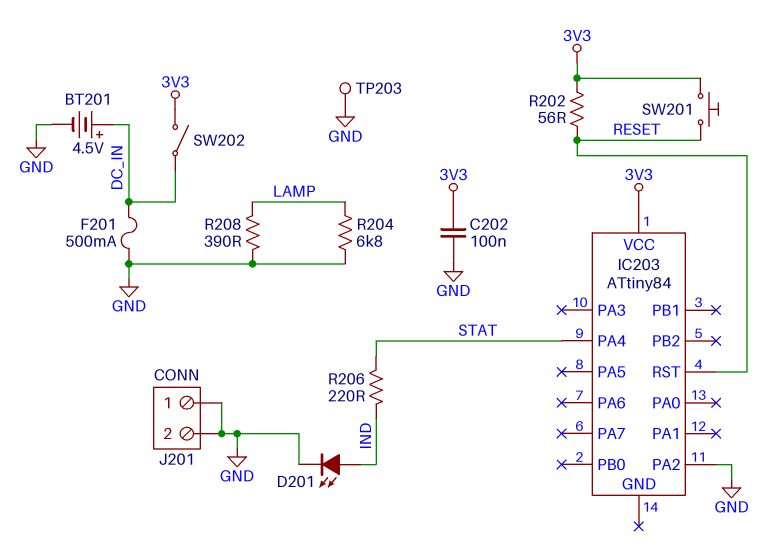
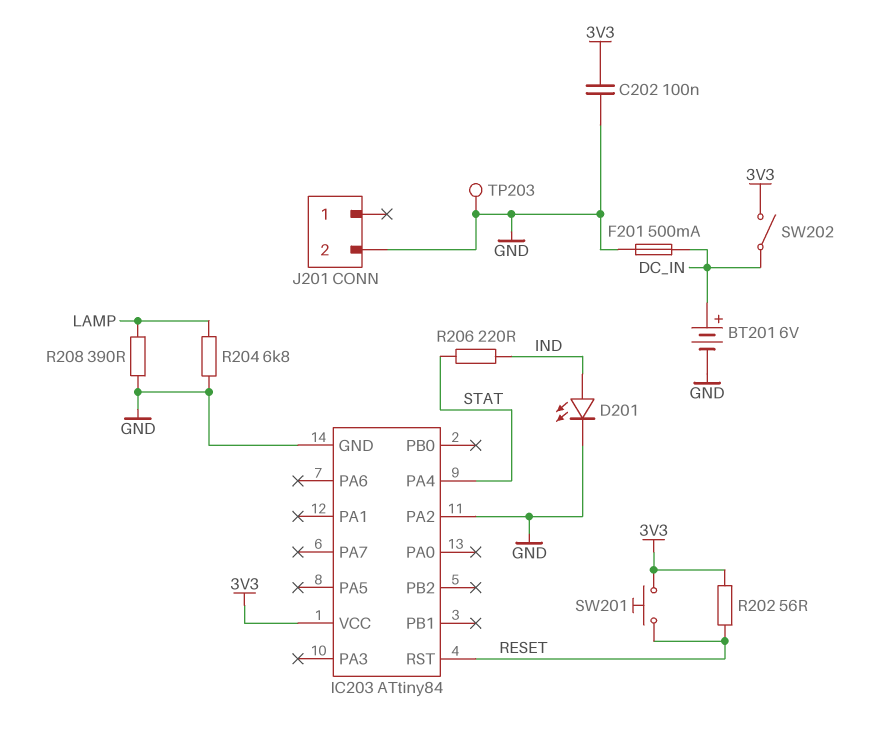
BT201: 4.5V (plus DC_IN, minus GND) -> 6V (plus DC_IN, minus GND)
IC203 pin GND: none -> GND
J201 pin 1: GND -> none

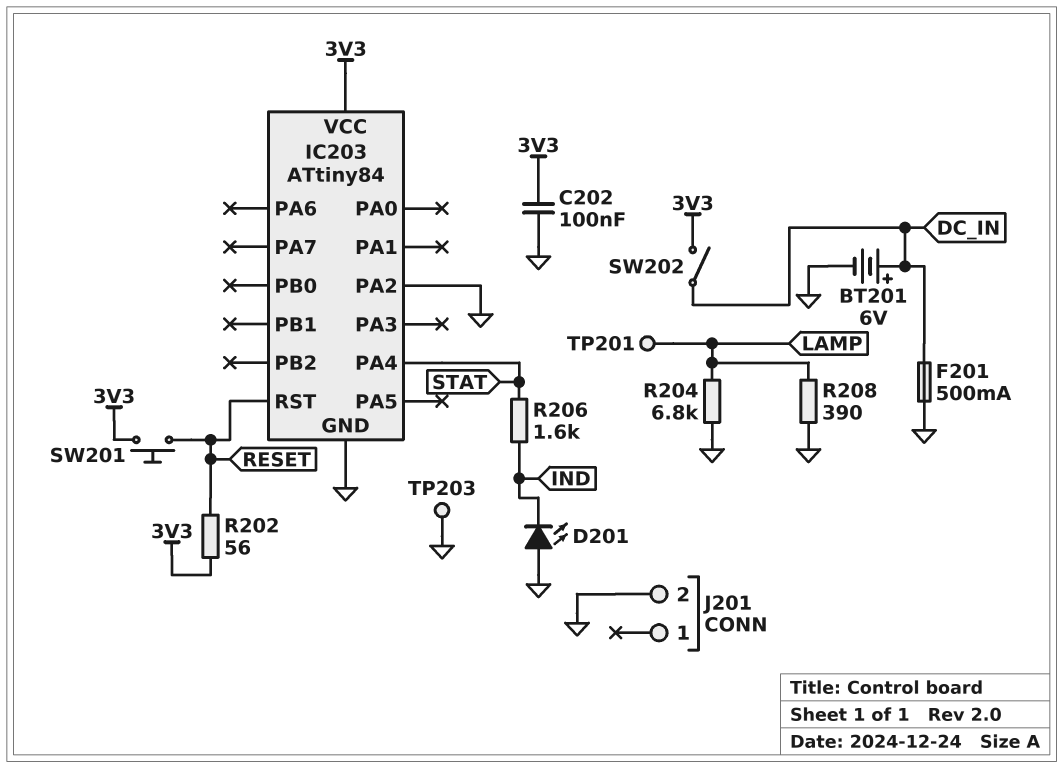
D201: LED (A IND, K GND) -> LED (A GND, K IND)
R206: 220 (IND, STAT) -> 1.6k (IND, STAT)
TP201: none -> test point (LAMP)

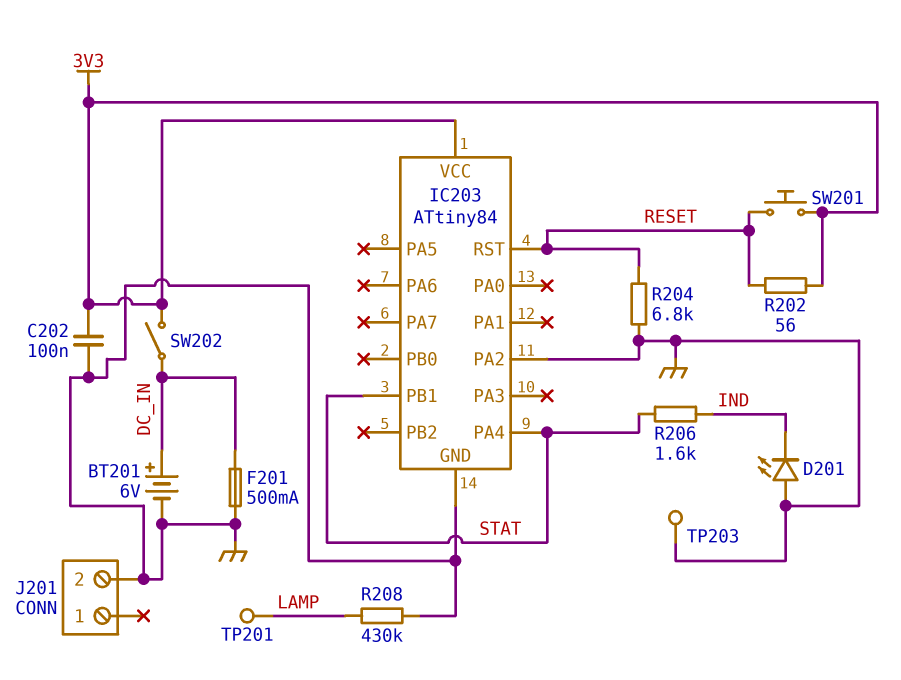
IC203 pin PB1: none -> STAT
R204: 6.8k (GND, LAMP) -> 6.8k (GND, RESET)
R208: 390 (GND, LAMP) -> 430k (GND, LAMP)

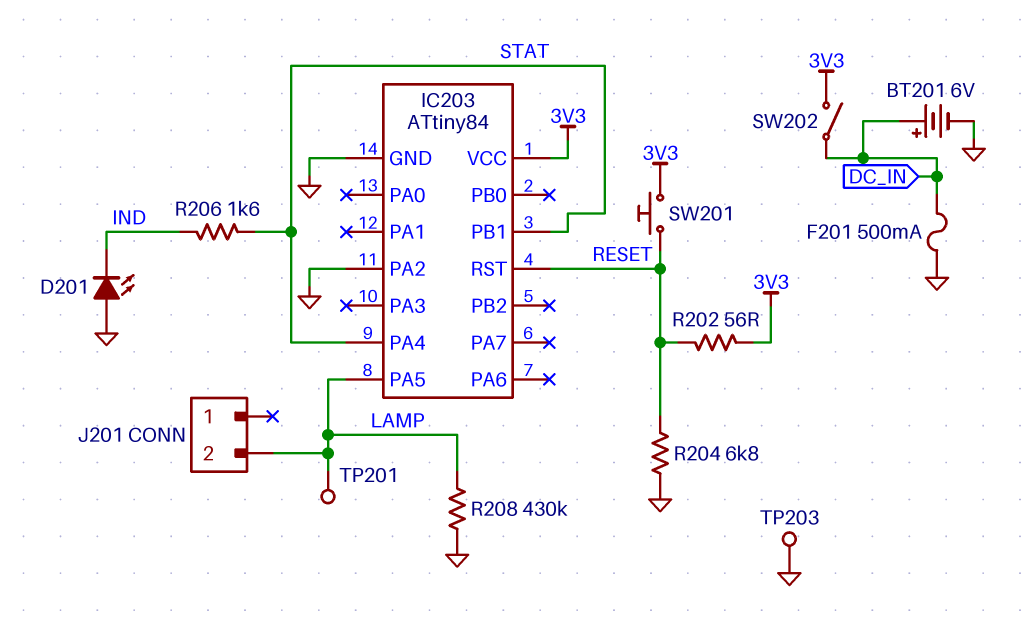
C202: 100nF (3V3, GND) -> none
IC203 pin PA5: none -> LAMP
J201 pin 2: GND -> LAMP

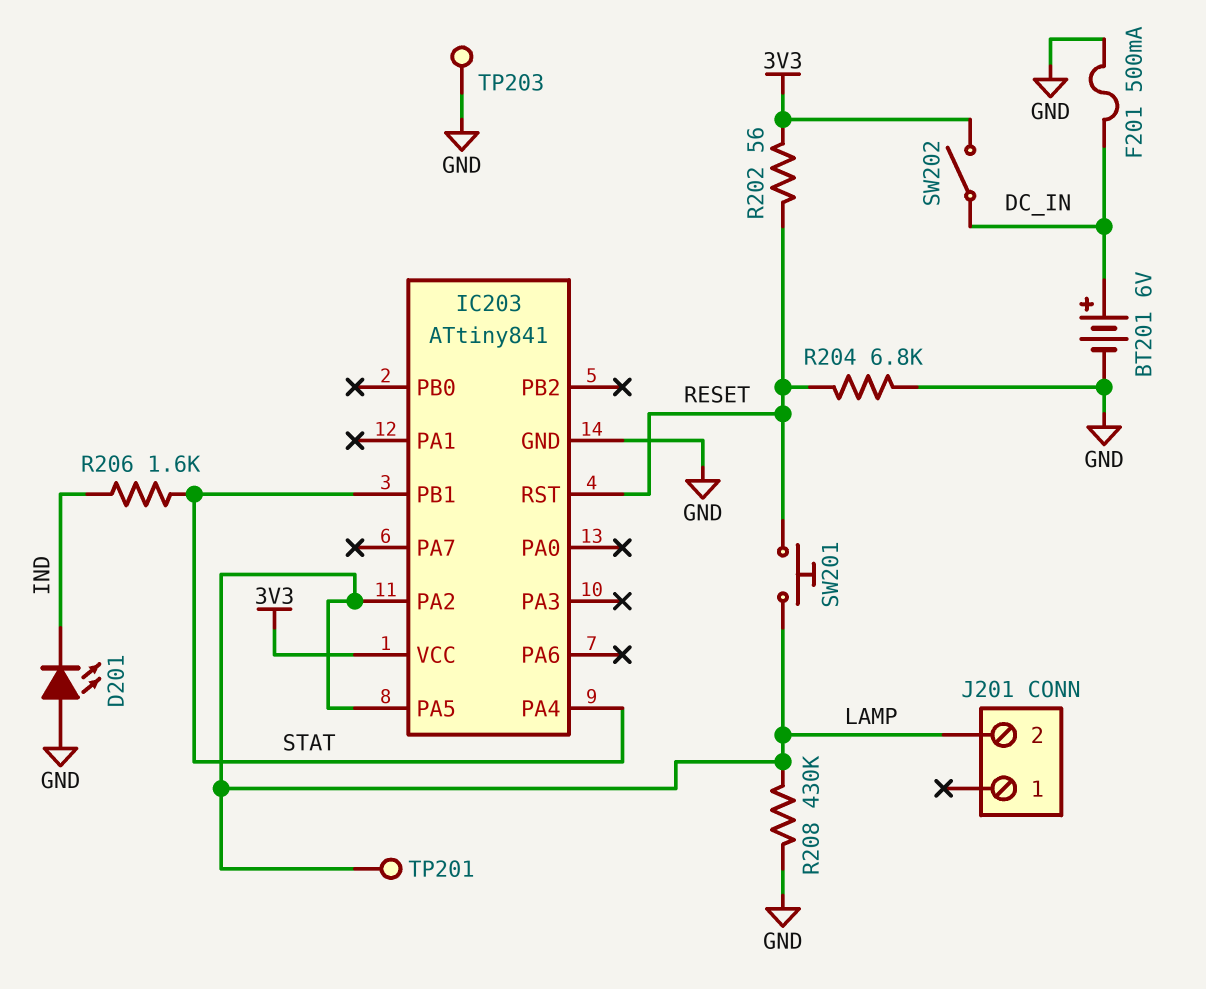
IC203: ATtiny84 -> ATtiny841
IC203 pin PA2: GND -> LAMP
SW201: button (3V3, RESET) -> button (LAMP, RESET)

